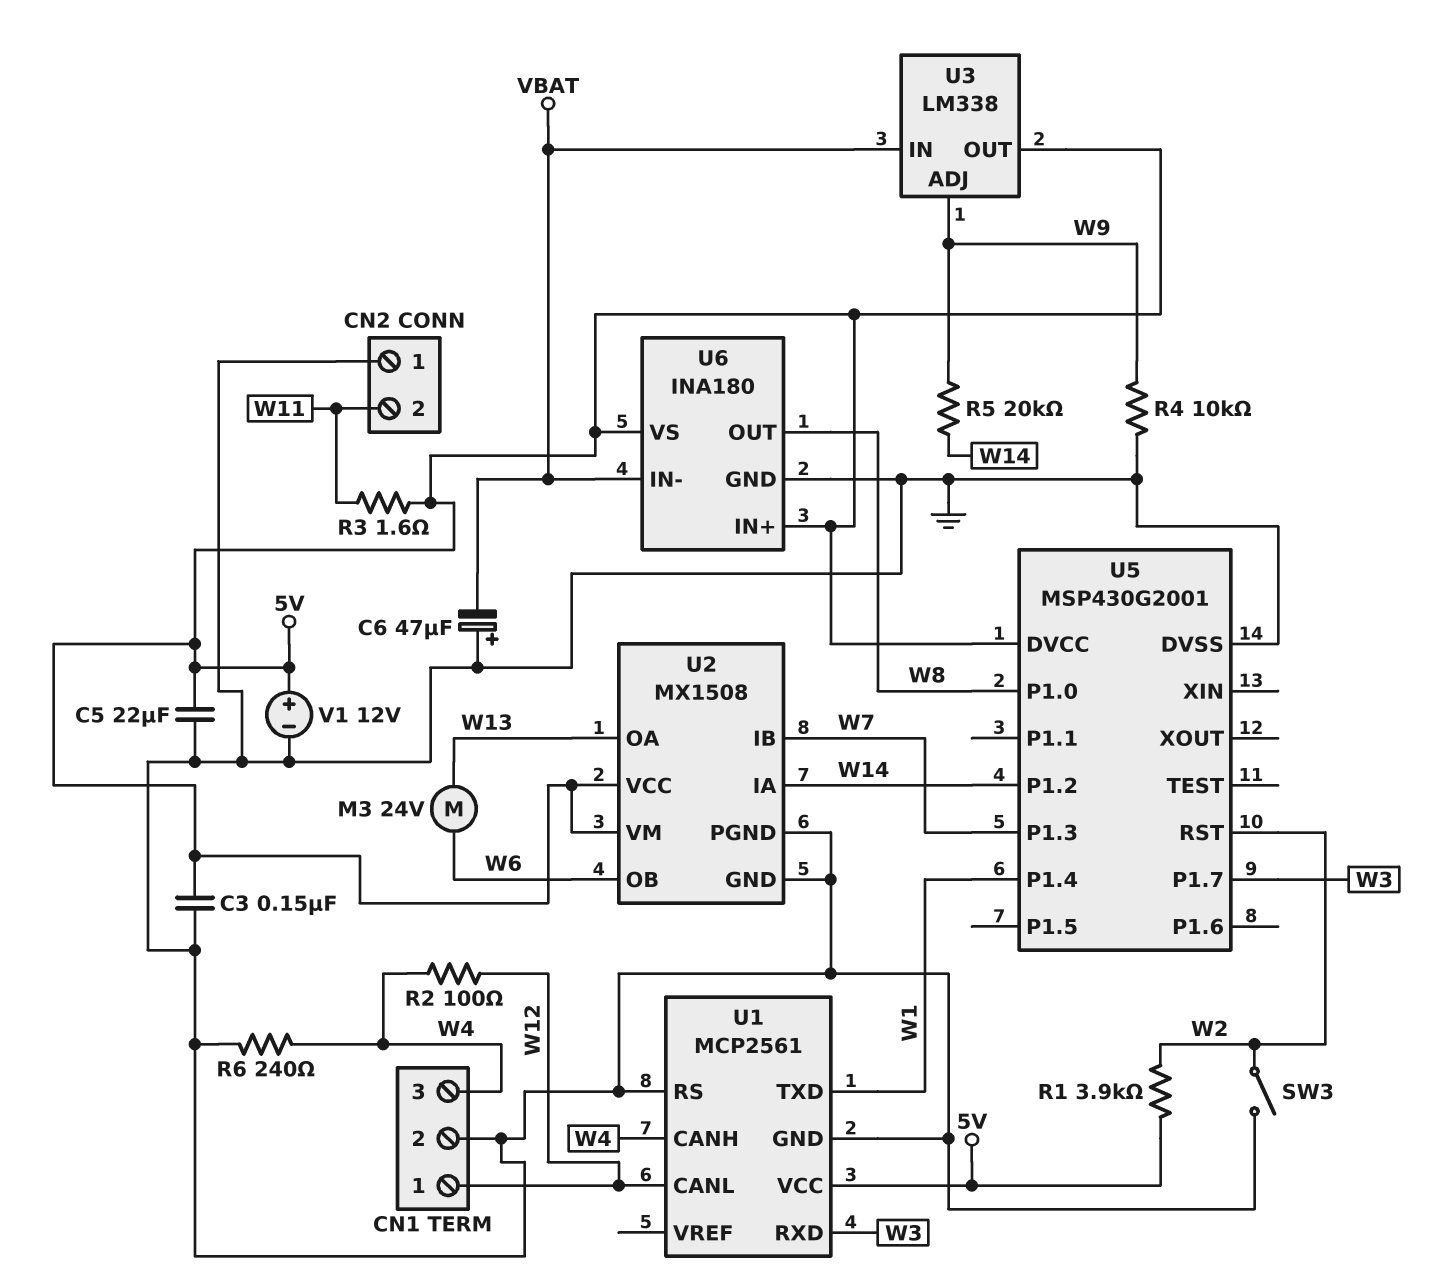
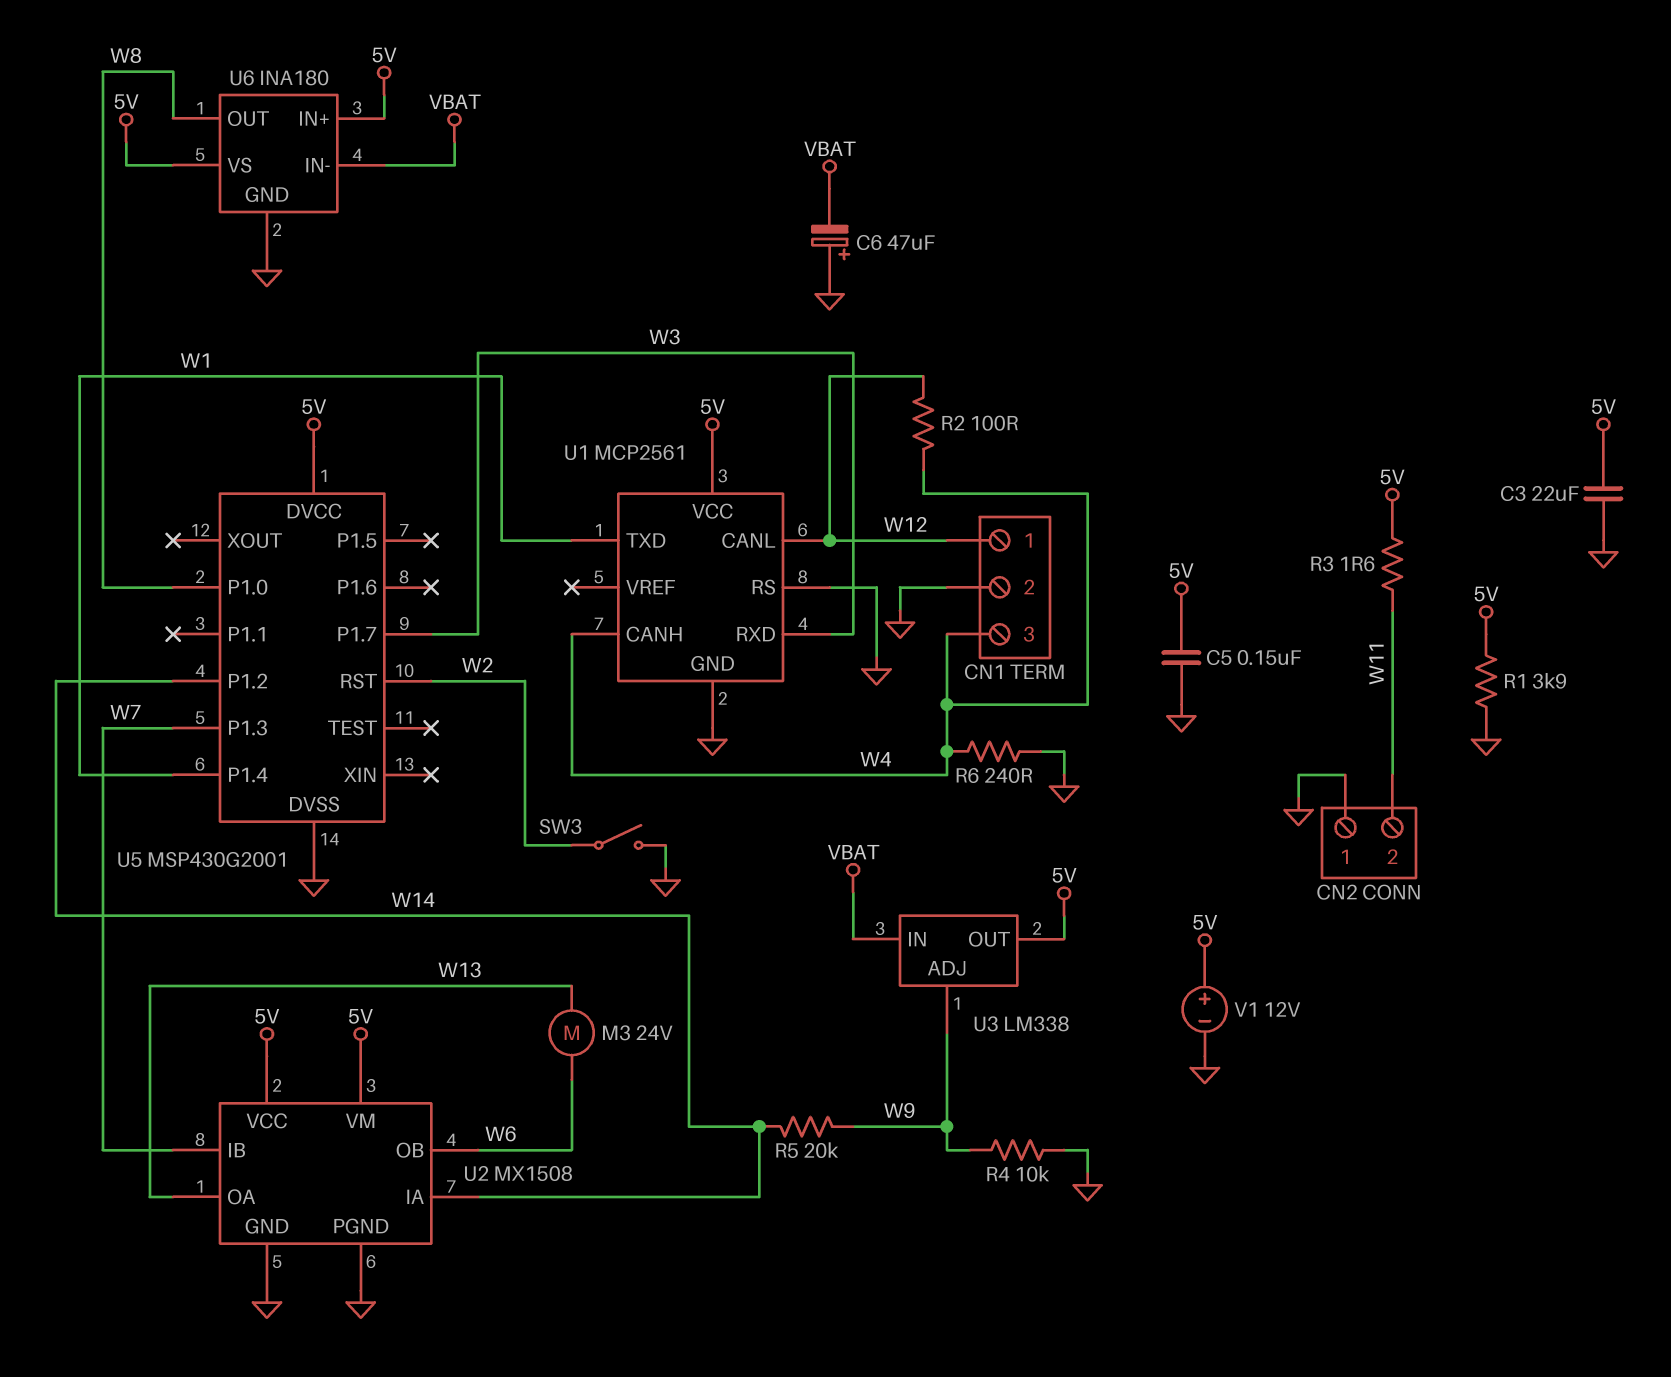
C3: 150nF (5V, GND) -> 22uF (5V, GND)
C5: 22uF (5V, GND) -> 150nF (5V, GND)
R1: 3.9k (5V, W2) -> 3.9k (5V, GND)

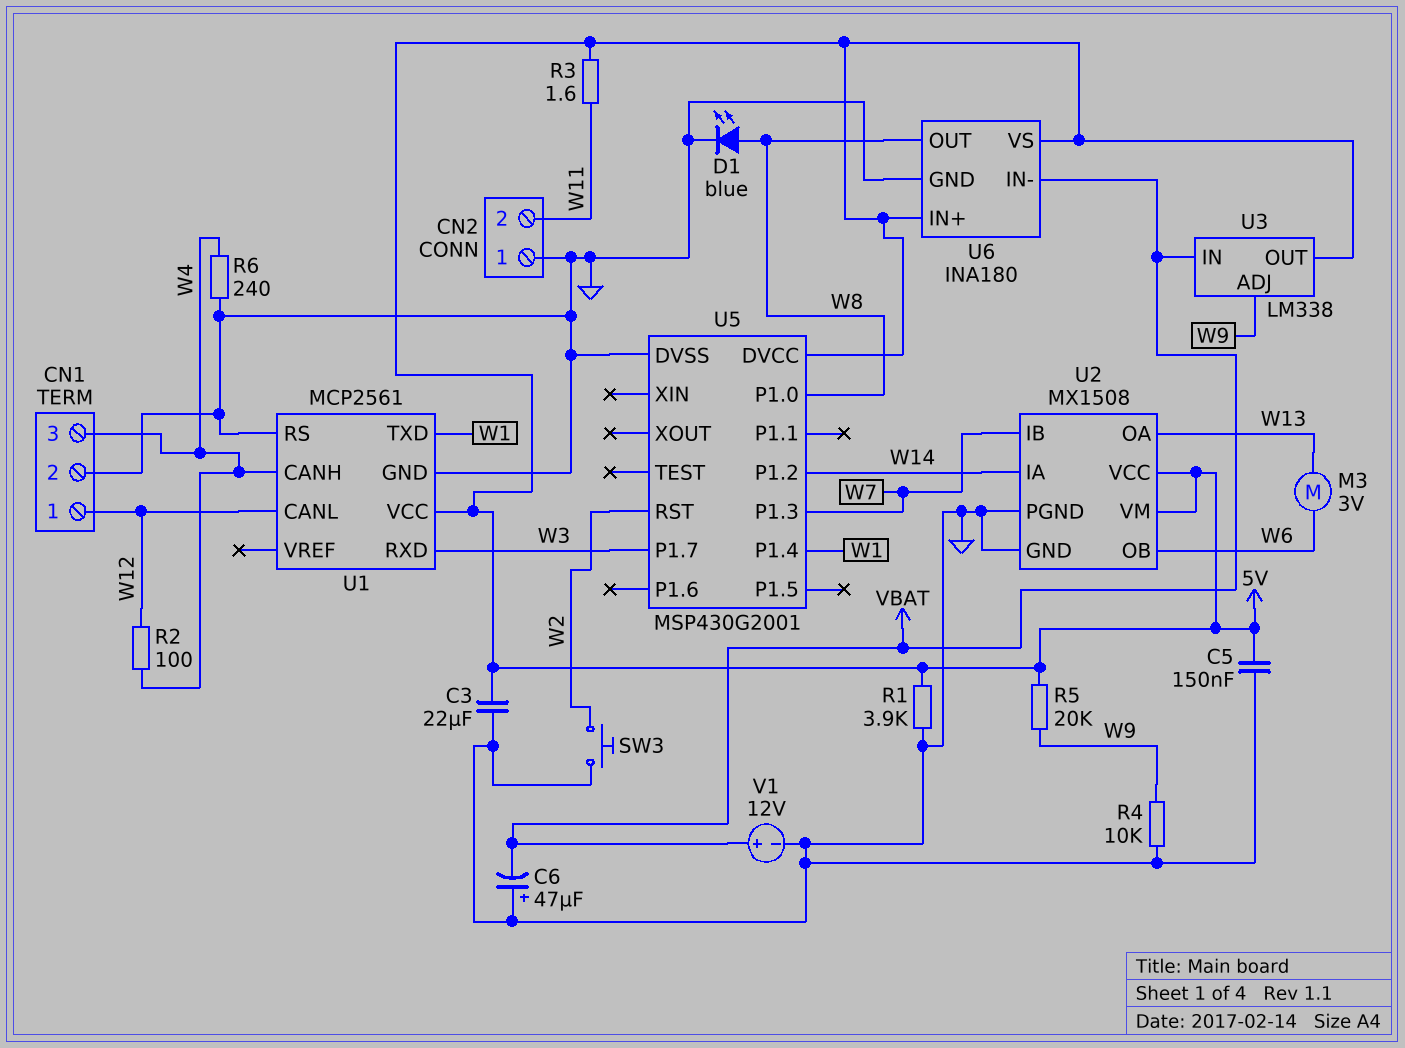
D1: none -> LED blue (A W8, K GND)
M3: motor 24V (W6, W13) -> motor 3V (W6, W13)
R5: 20k (W9, W14) -> 20k (5V, W9)
SW3: switch (GND, W2) -> button (GND, W2)
V1: 12V (plus 5V, minus GND) -> 12V (plus VBAT, minus GND)

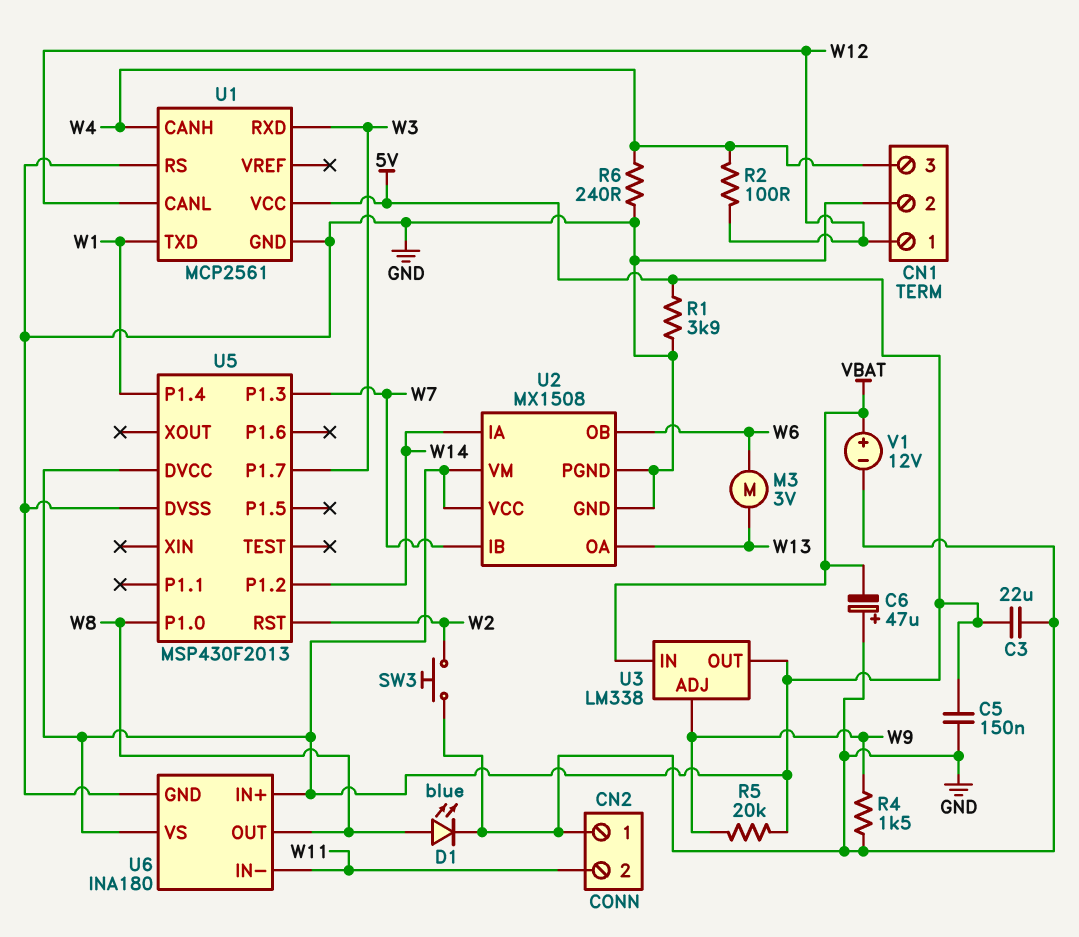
R3: 1.6 (5V, W11) -> none
R4: 10k (GND, W9) -> 1.5k (GND, W9)
U5: MSP430G2001 -> MSP430F2013
U6 pin IN-: VBAT -> W11

